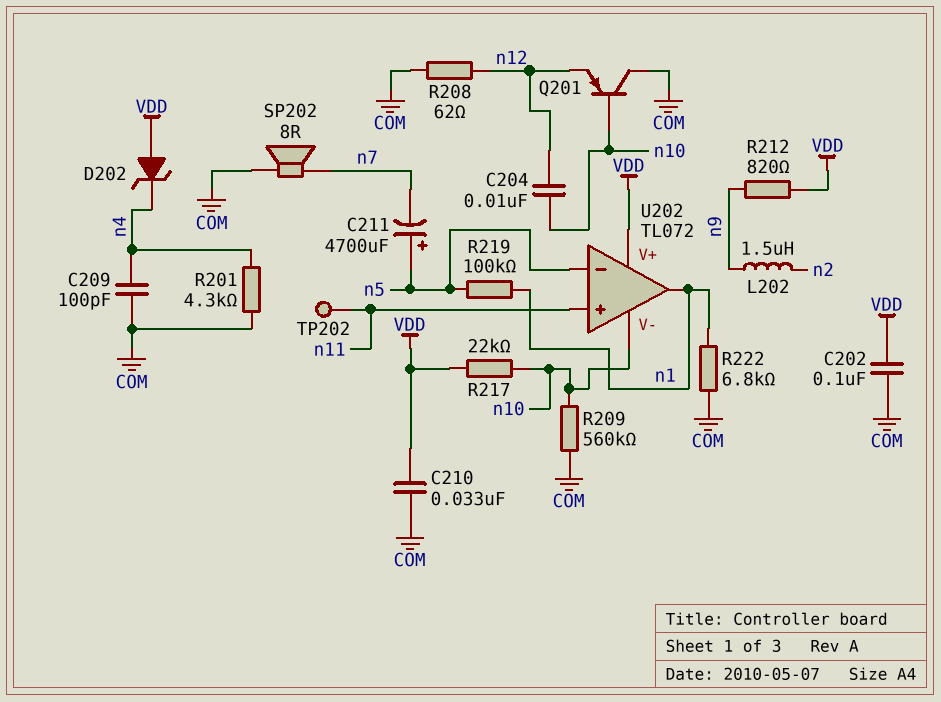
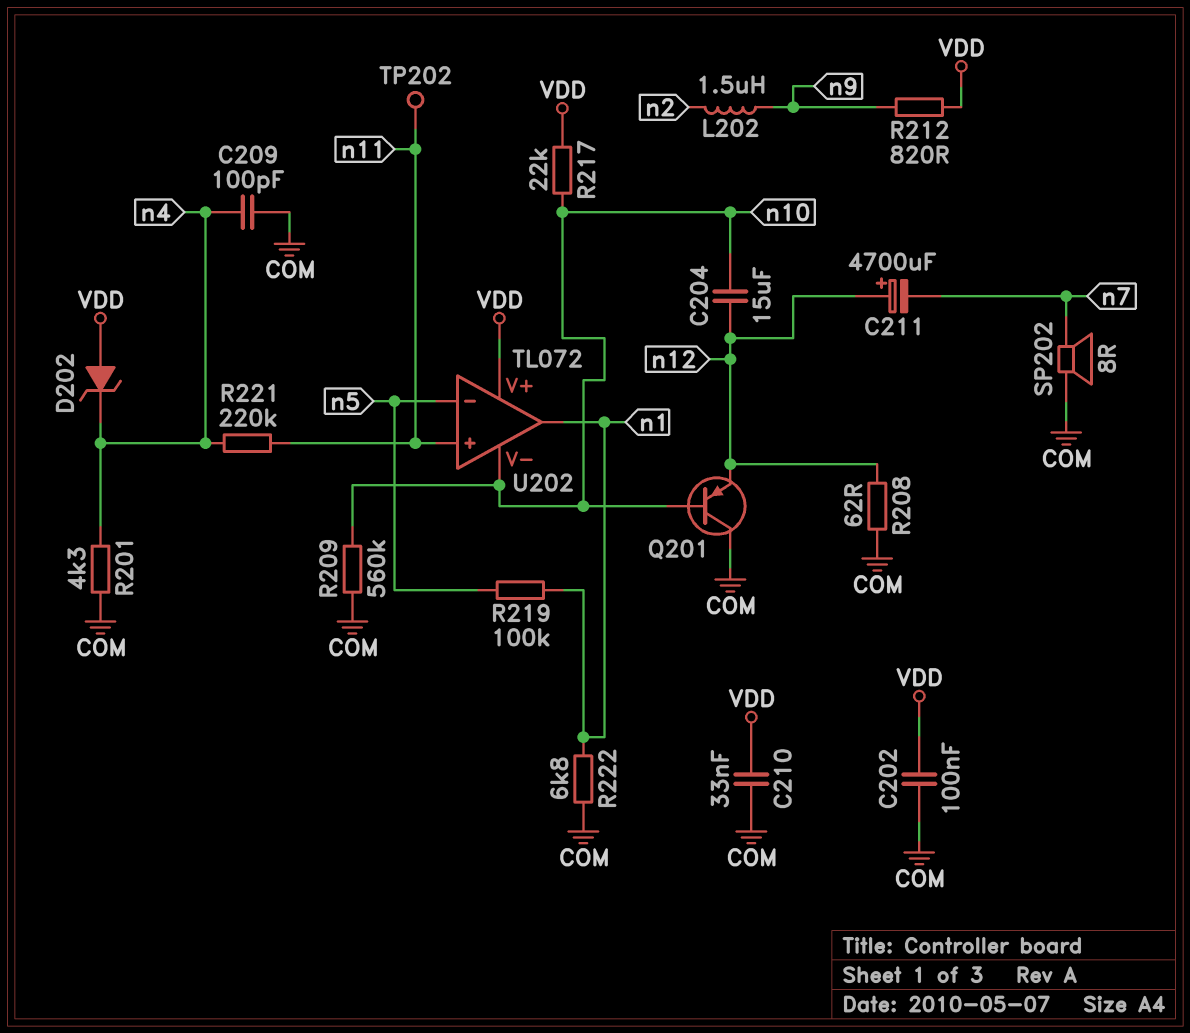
C204: 10nF (n10, n12) -> 15uF (n10, n12)
C211: 4700uF (plus n5, minus n7) -> 4700uF (plus n12, minus n7)
R221: none -> 220k (n4, n11)

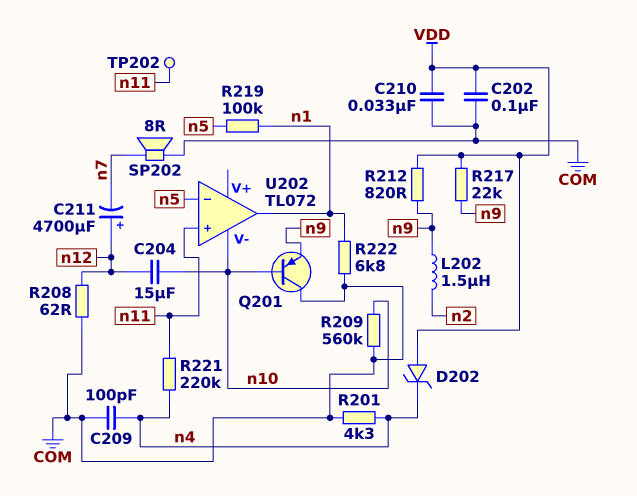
Q201: PNP (B n10, C COM, E n12) -> PNP (B n10, C COM, E n9)
R217: 22k (VDD, n10) -> 22k (VDD, n9)
U202 pin V+: VDD -> none

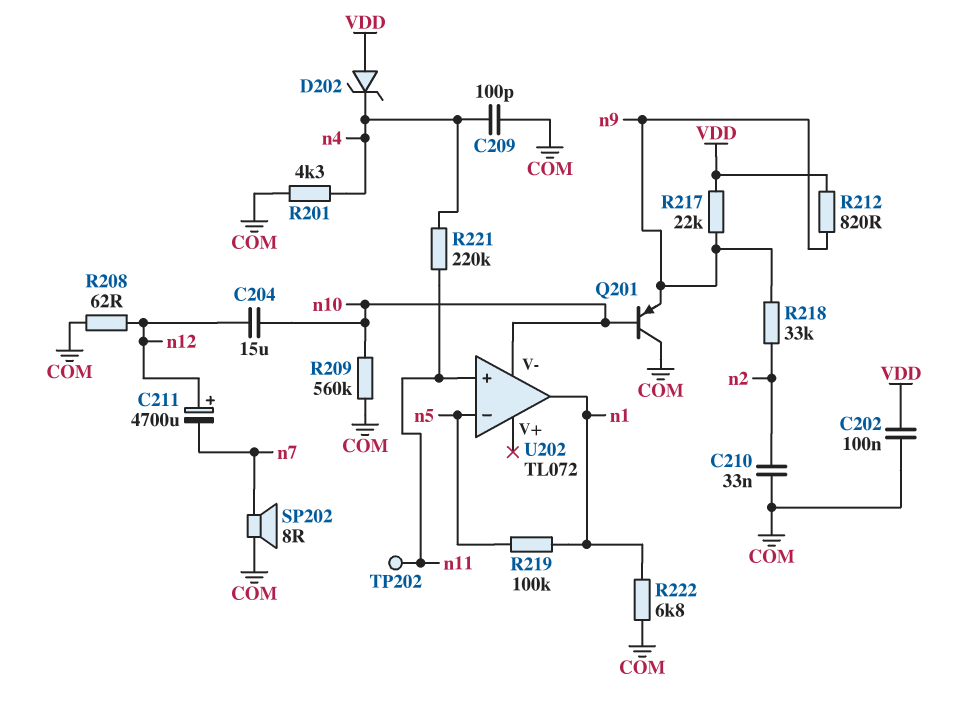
C210: 33nF (COM, VDD) -> 33nF (COM, n2)
L202: 1.5uH (n2, n9) -> none
R218: none -> 33k (n2, n9)

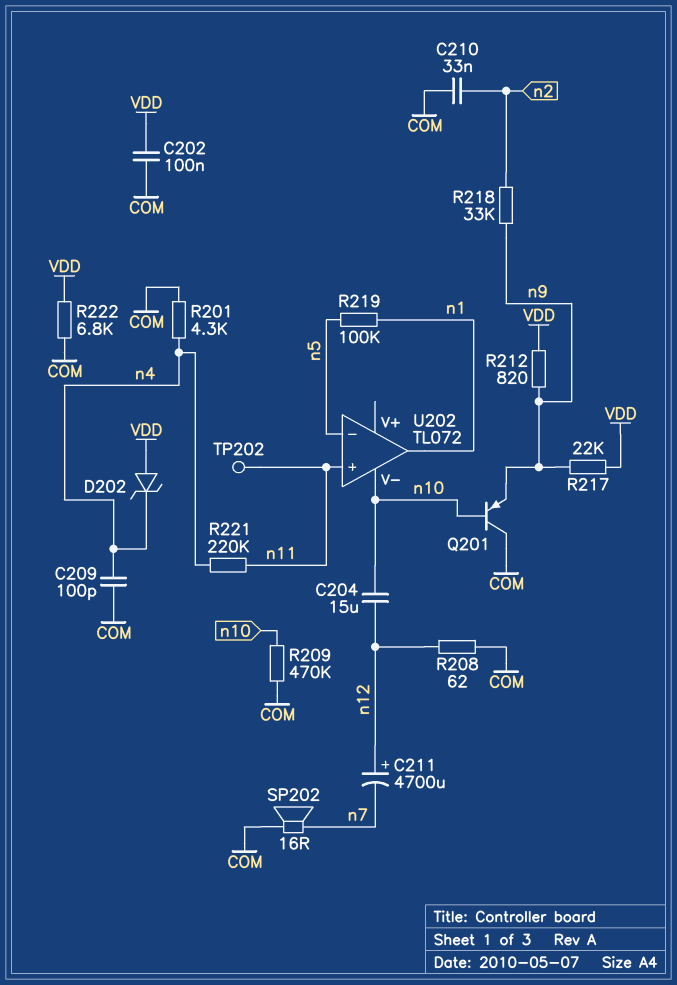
R209: 560k (COM, n10) -> 470k (COM, n10)
R222: 6.8k (COM, n1) -> 6.8k (COM, VDD)
SP202: speaker 8R (COM, n7) -> speaker 16R (COM, n7)

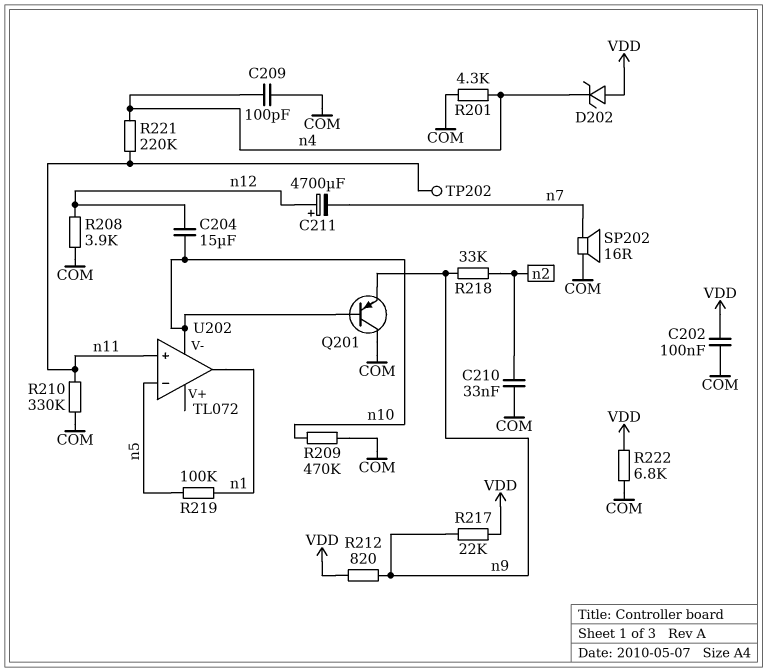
R208: 62 (COM, n12) -> 3.9k (COM, n12)
R210: none -> 330k (COM, n11)

